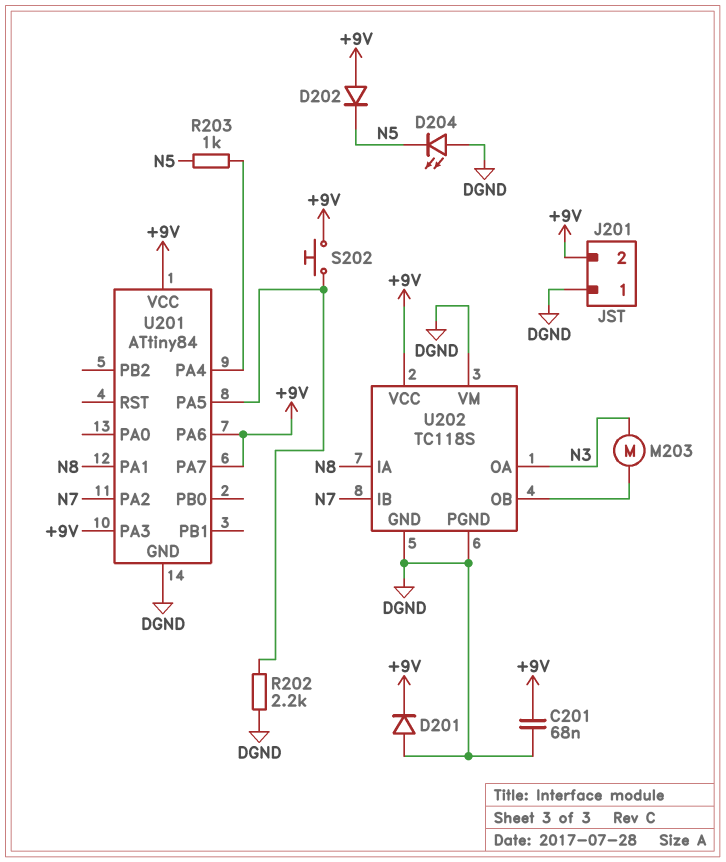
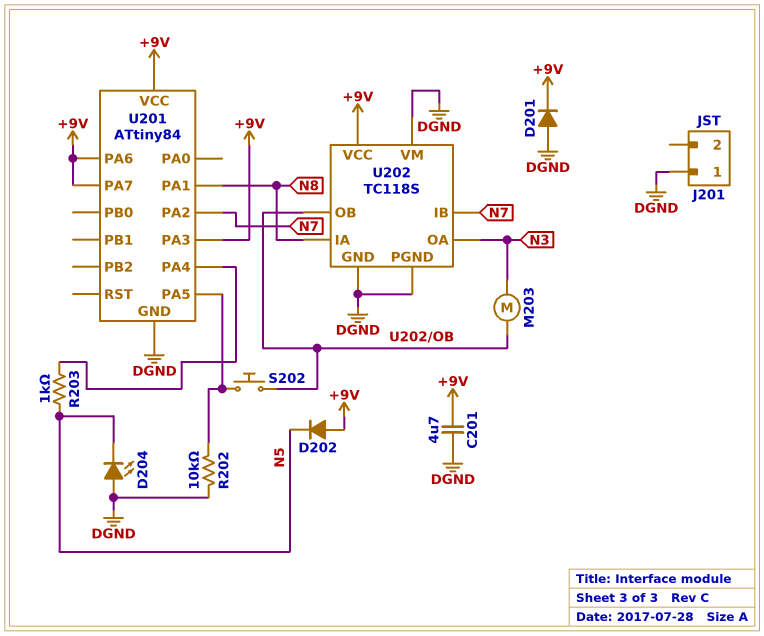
C201: 68nF (+9V, DGND) -> 4.7uF (+9V, DGND)
J201 pin 2: +9V -> none
R202: 2.2k (DGND, U201/PA5) -> 10k (DGND, U201/PA5)
S202: button (+9V, U201/PA5) -> button (U201/PA5, U202/OB)

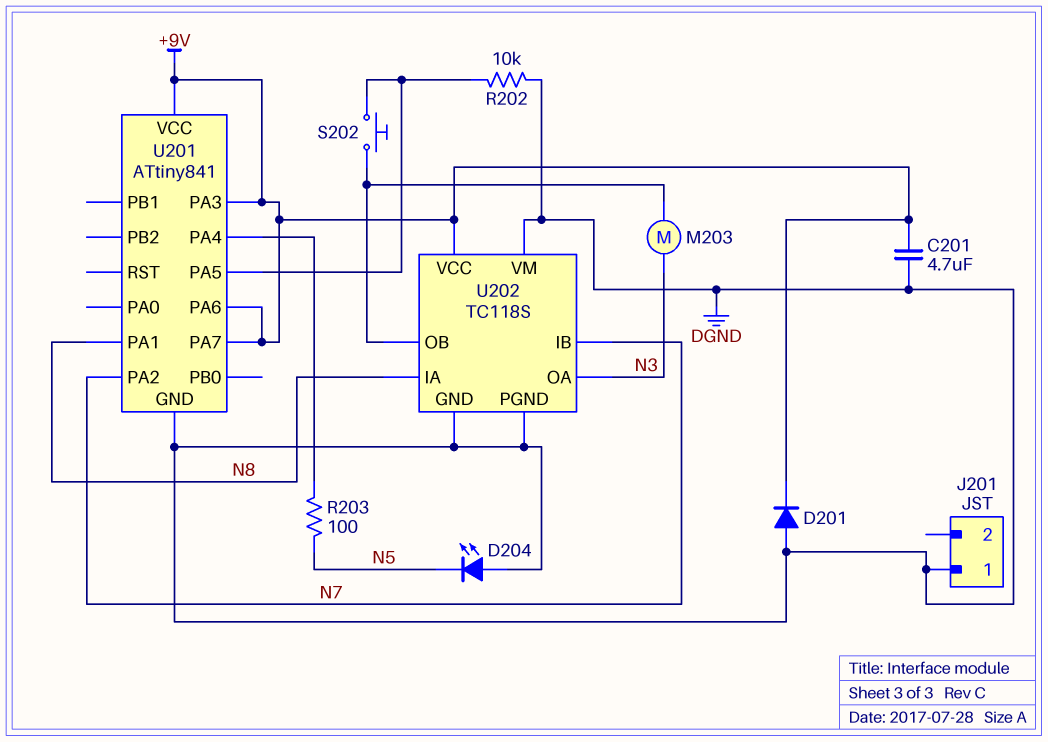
D202: diode (A +9V, K N5) -> none
R203: 1k (N5, U201/PA4) -> 100 (N5, U201/PA4)
U201: ATtiny84 -> ATtiny841

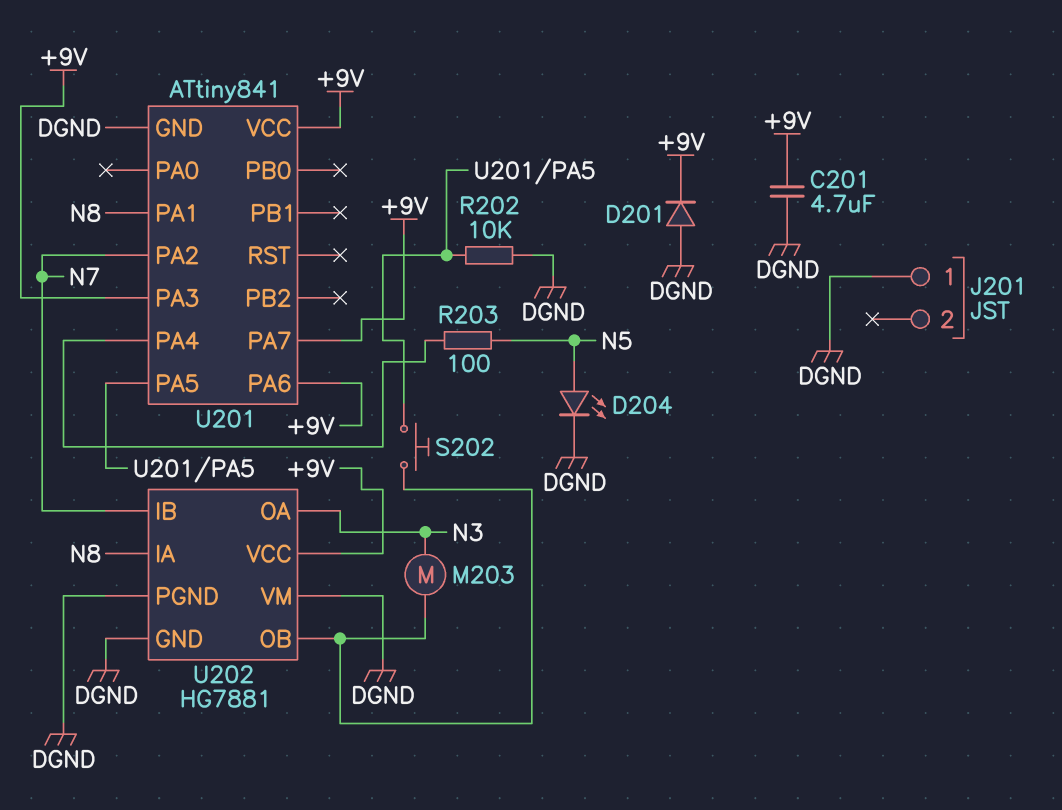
D204: LED (A DGND, K N5) -> LED (A N5, K DGND)
U202: TC118S -> HG7881

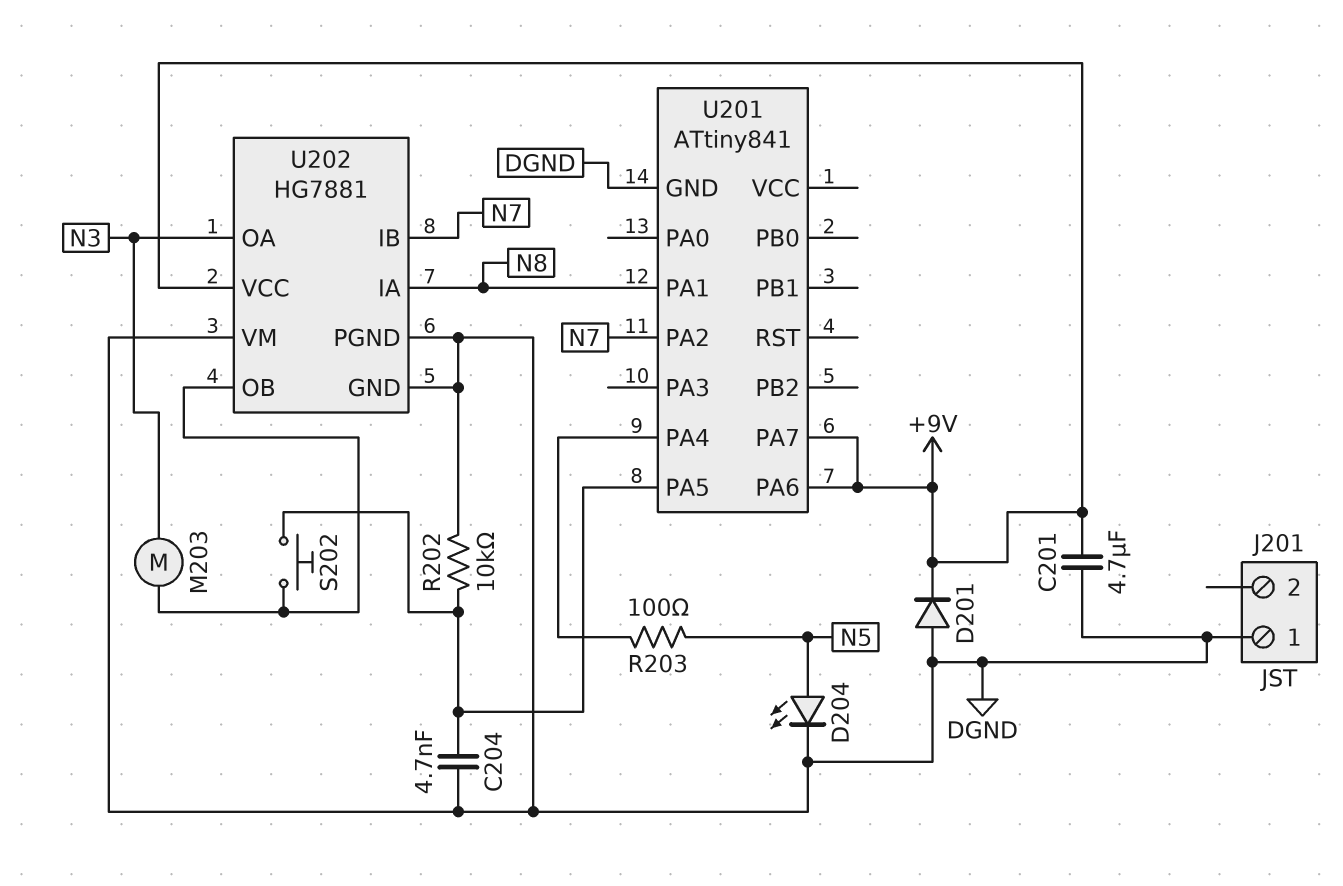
C204: none -> 4.7nF (DGND, U201/PA5)
U201 pin PA3: +9V -> none
U201 pin VCC: +9V -> none

